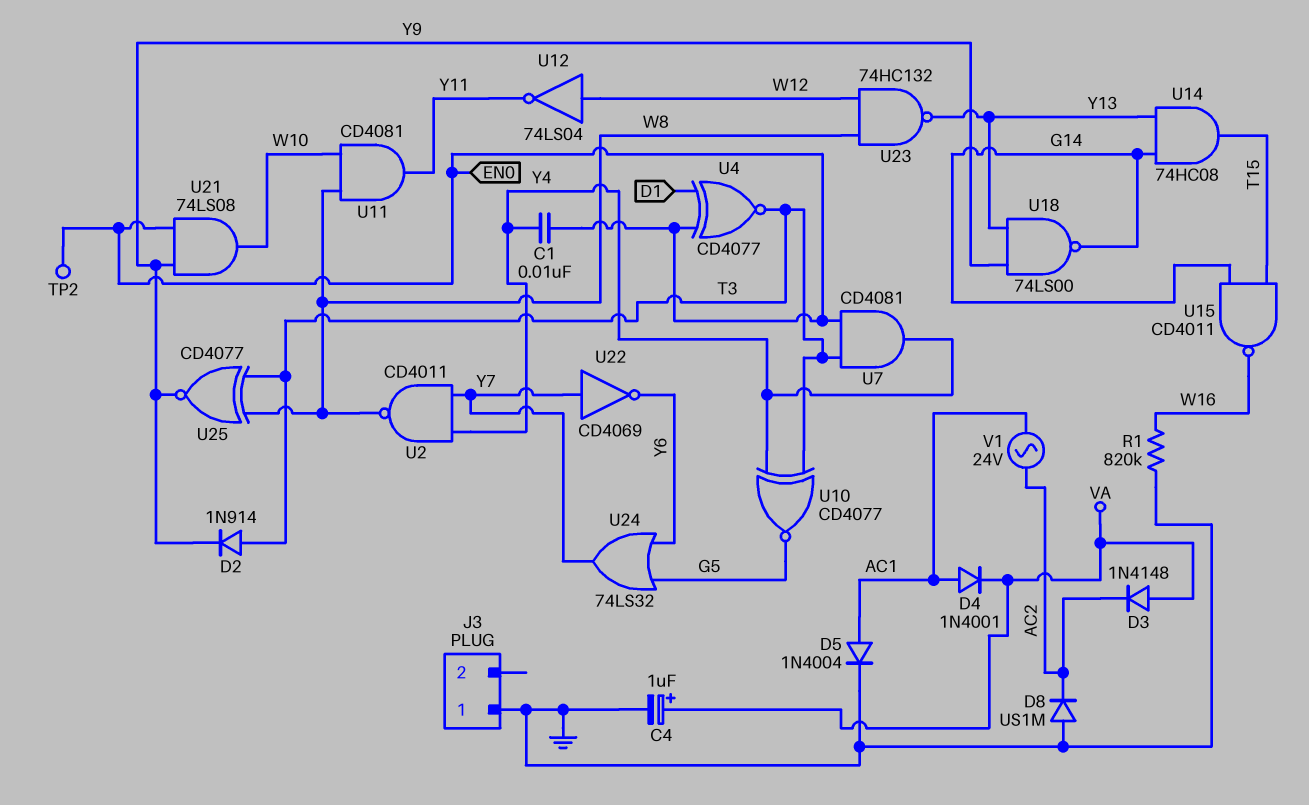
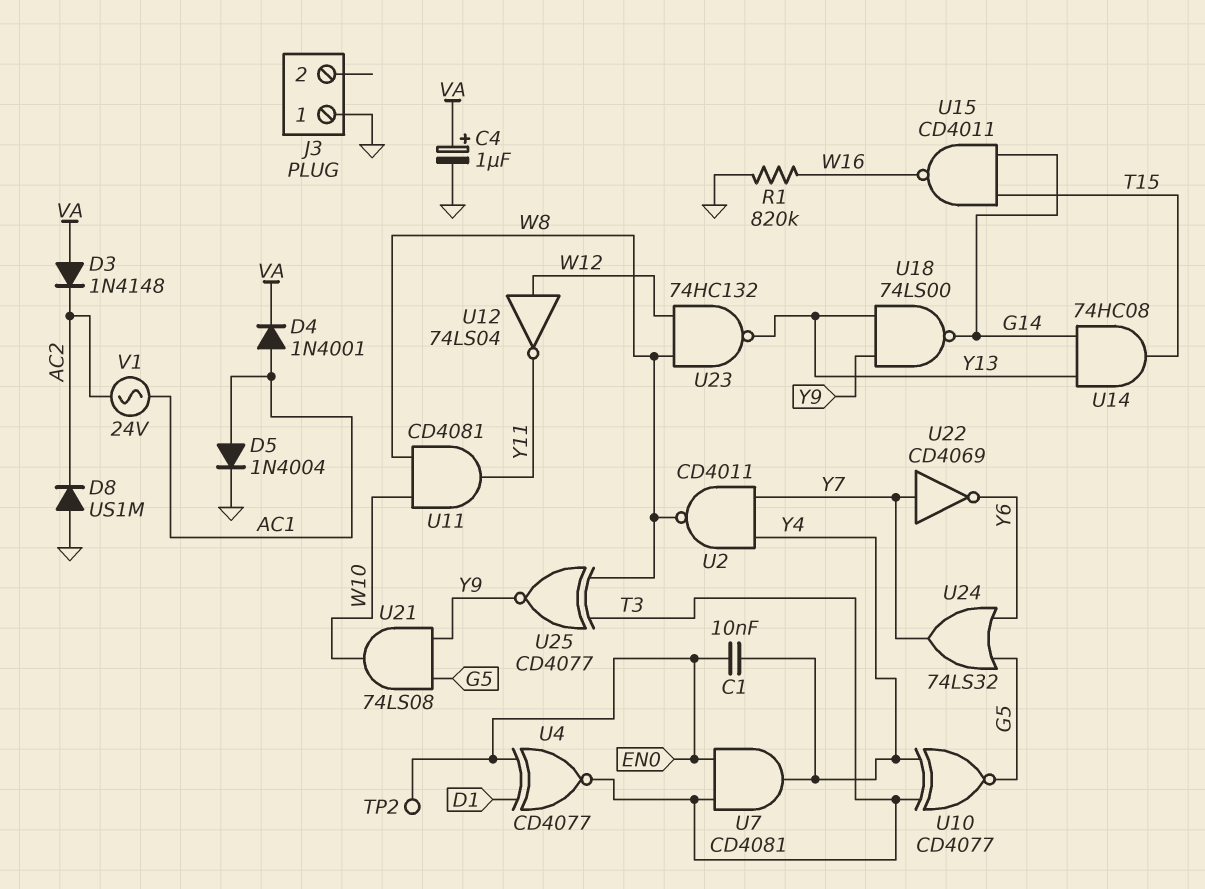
D2: diode 1N914 (A T3, K Y9) -> none
U21: AND 74LS08 (in EN0, in Y9, out W10) -> AND 74LS08 (in G5, in Y9, out W10)

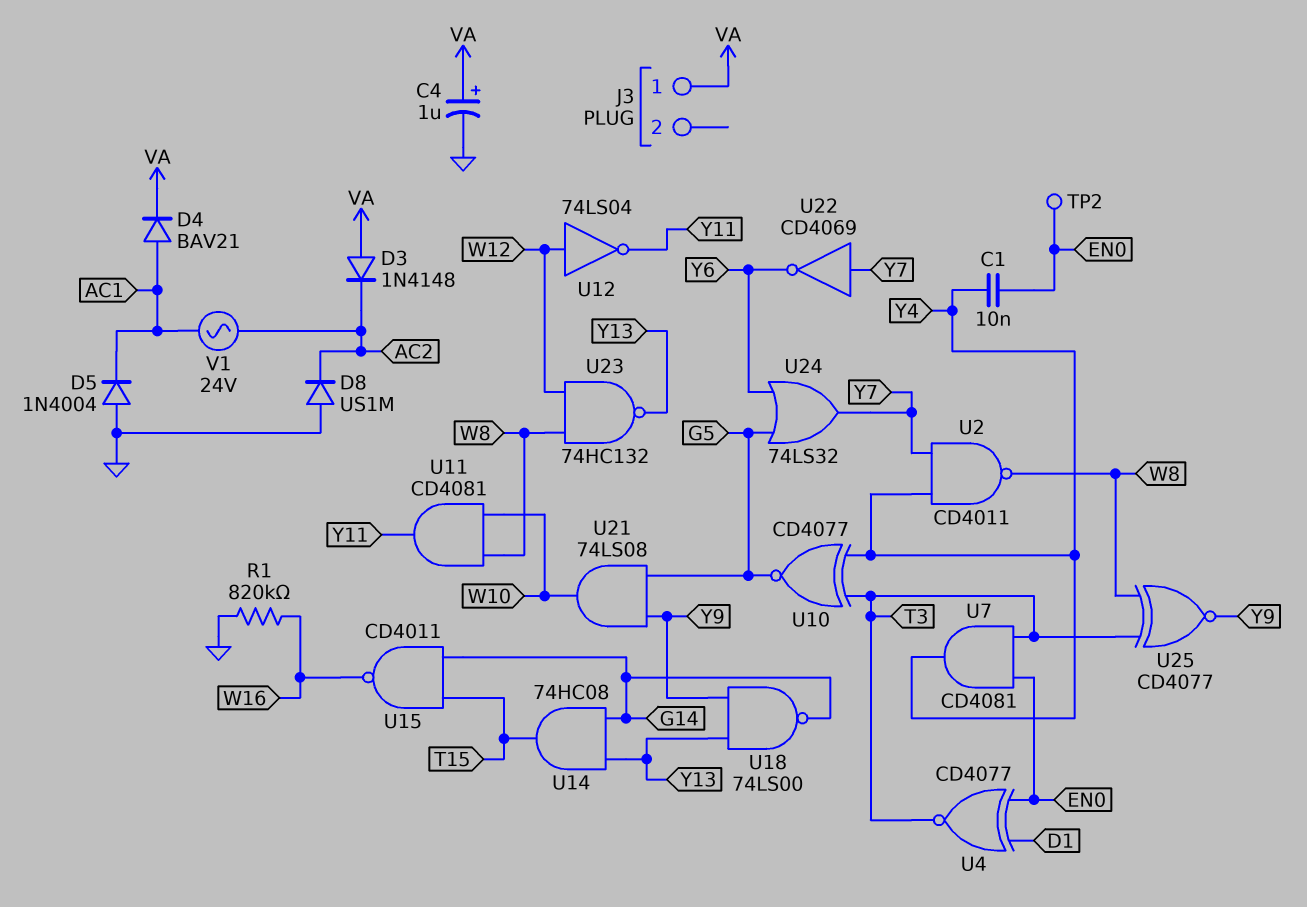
D4: diode 1N4001 (A AC1, K VA) -> diode BAV21 (A AC1, K VA)
D5: diode 1N4004 (A AC1, K GND) -> diode 1N4004 (A GND, K AC1)
J3 pin 1: GND -> VA

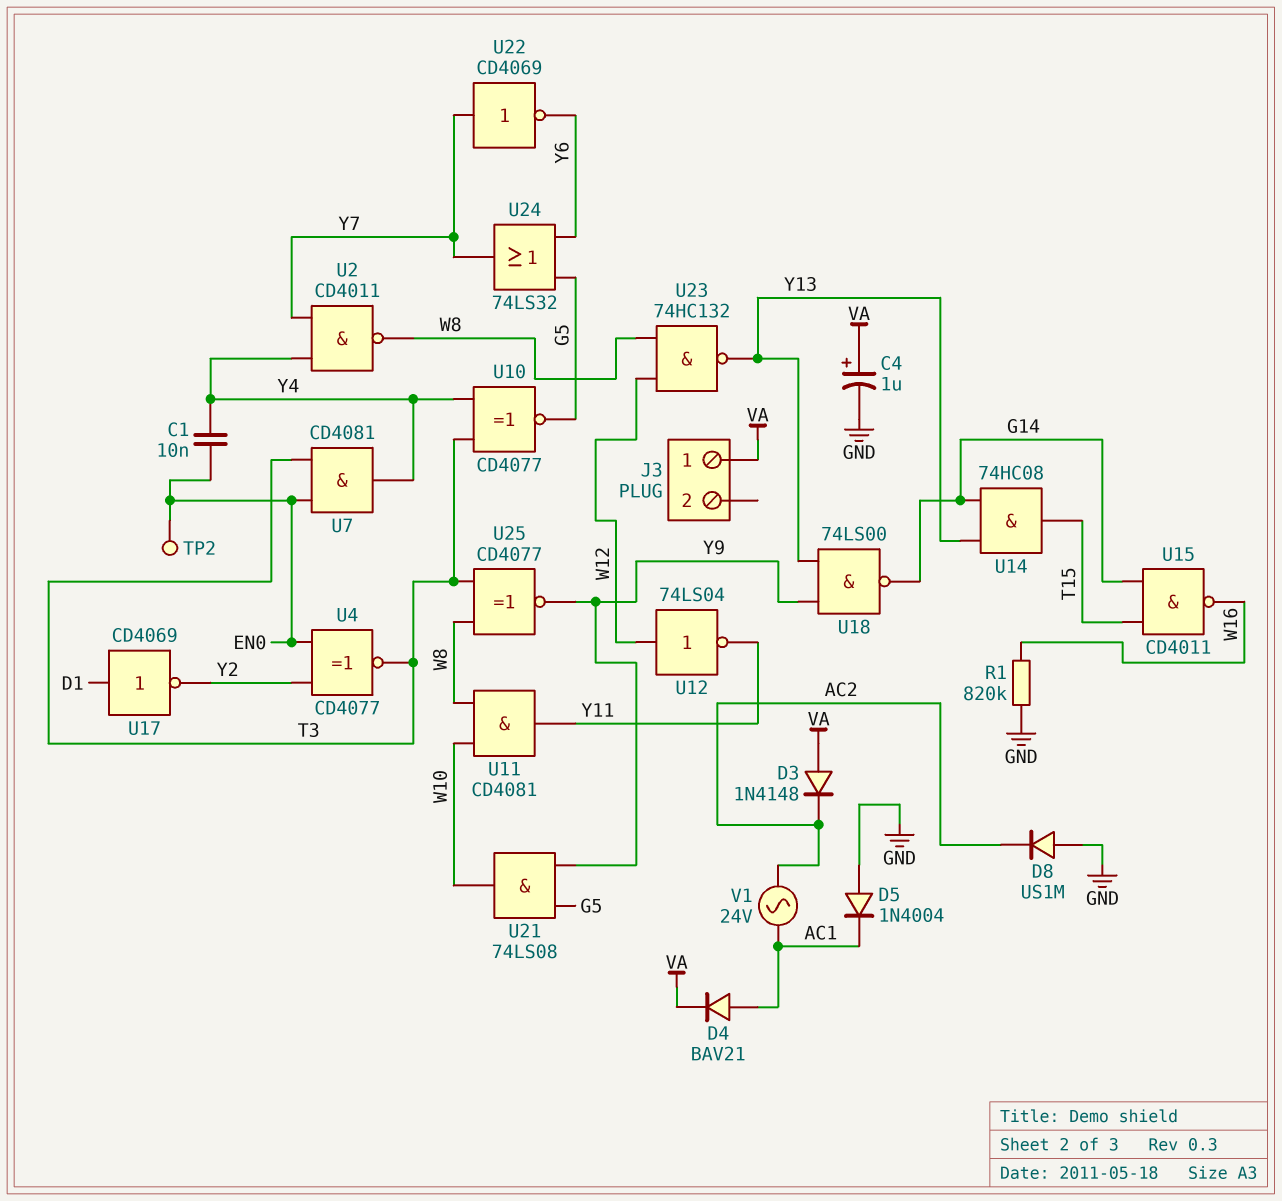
U4: XNOR CD4077 (in D1, in EN0, out T3) -> XNOR CD4077 (in EN0, in Y2, out T3)
U17: none -> NOT CD4069 (in D1, out Y2)

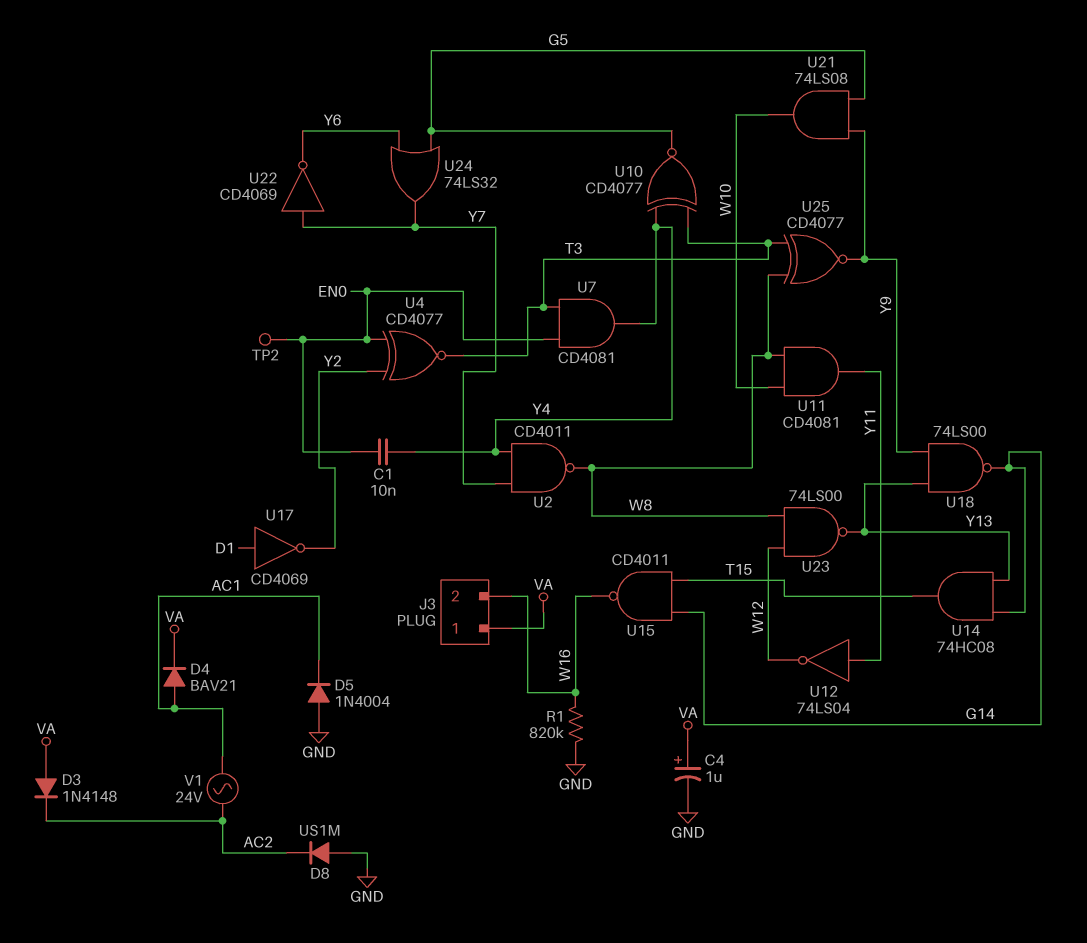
J3 pin 2: none -> W16
U12: NOT 74LS04 (in W12, out Y11) -> NOT 74LS04 (in Y11, out W12)
U23: NAND 74HC132 (in W8, in W12, out Y13) -> NAND 74LS00 (in W8, in W12, out Y13)

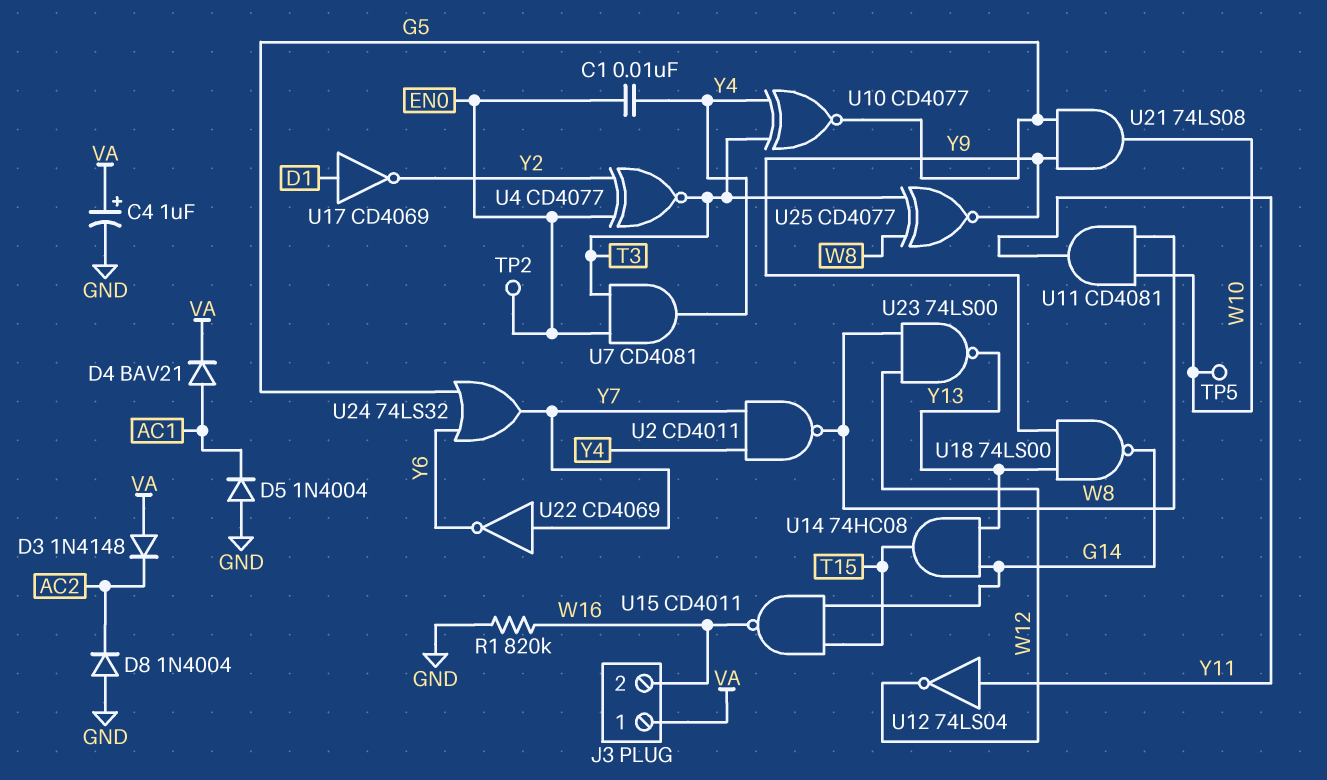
D8: diode US1M (A GND, K AC2) -> diode 1N4004 (A GND, K AC2)
TP5: none -> test point (W10)
V1: AC 24V (AC1, AC2) -> none

